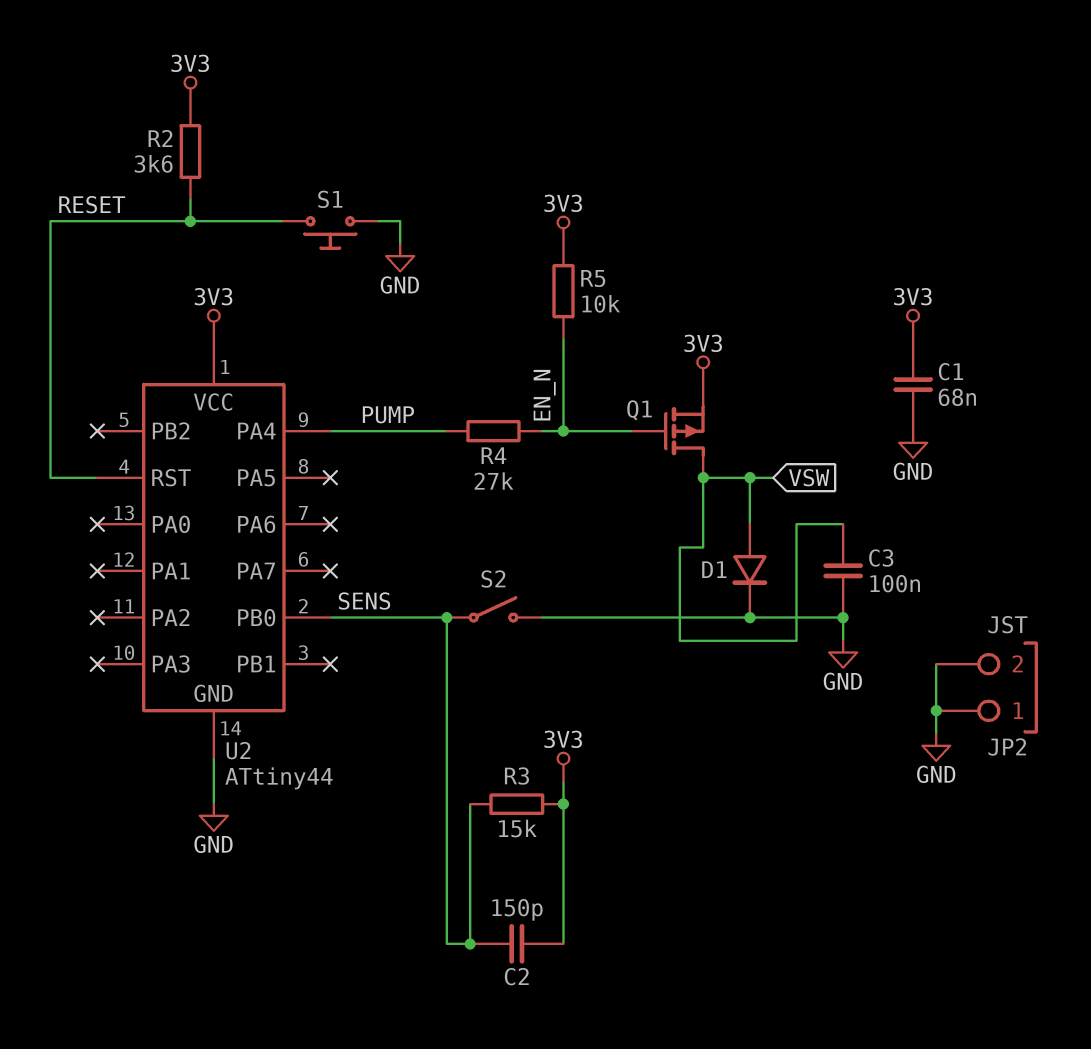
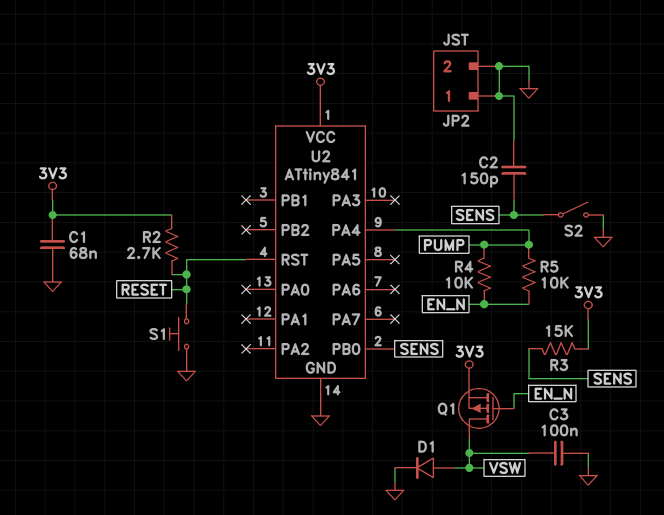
C2: 150pF (3V3, SENS) -> 150pF (GND, SENS)
R2: 3.6k (3V3, RESET) -> 2.7k (3V3, RESET)
R4: 27k (EN_N, PUMP) -> 10k (EN_N, PUMP)
R5: 10k (3V3, EN_N) -> 10k (EN_N, PUMP)
U2: ATtiny44 -> ATtiny841

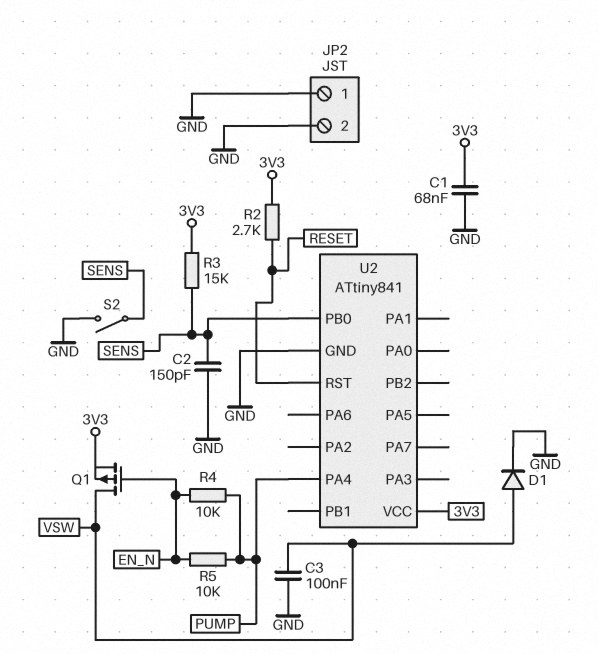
S1: button (GND, RESET) -> none

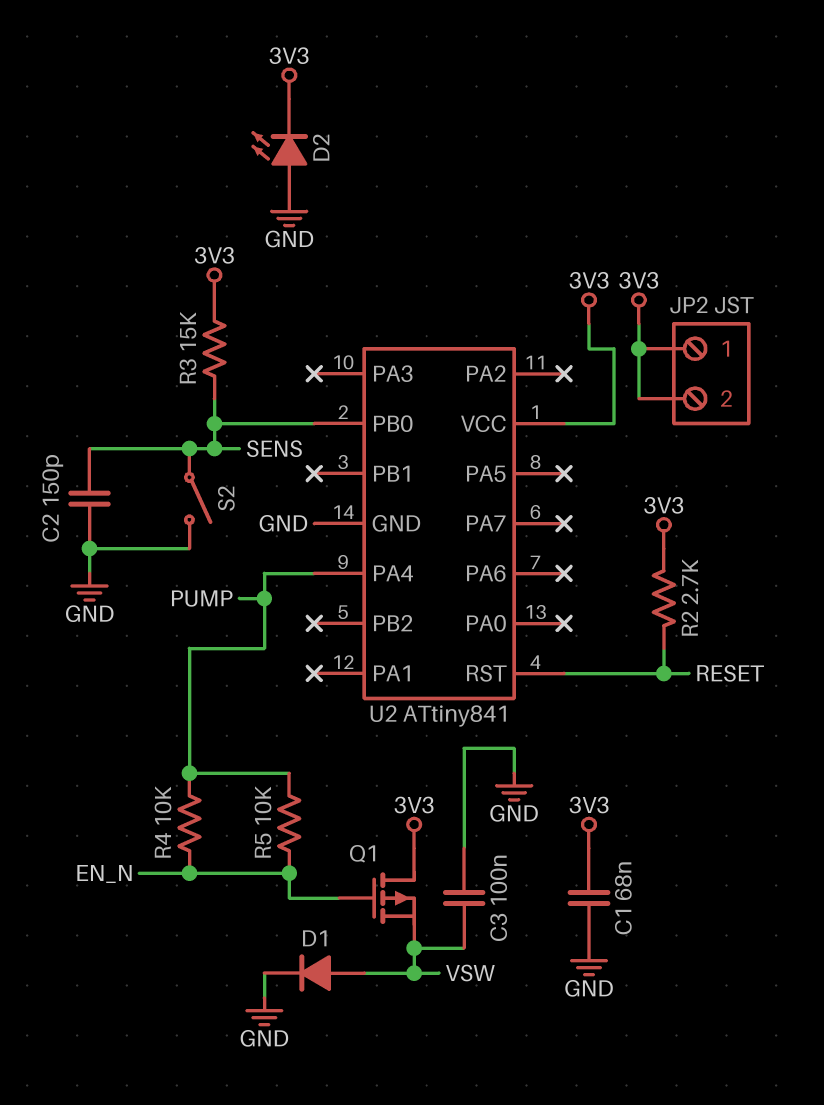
D2: none -> LED (A GND, K 3V3)
JP2 pin 1: GND -> 3V3
JP2 pin 2: GND -> 3V3
Q1: PMOS (G EN_N, D VSW, S 3V3) -> PMOS (G EN_N, D 3V3, S VSW)

